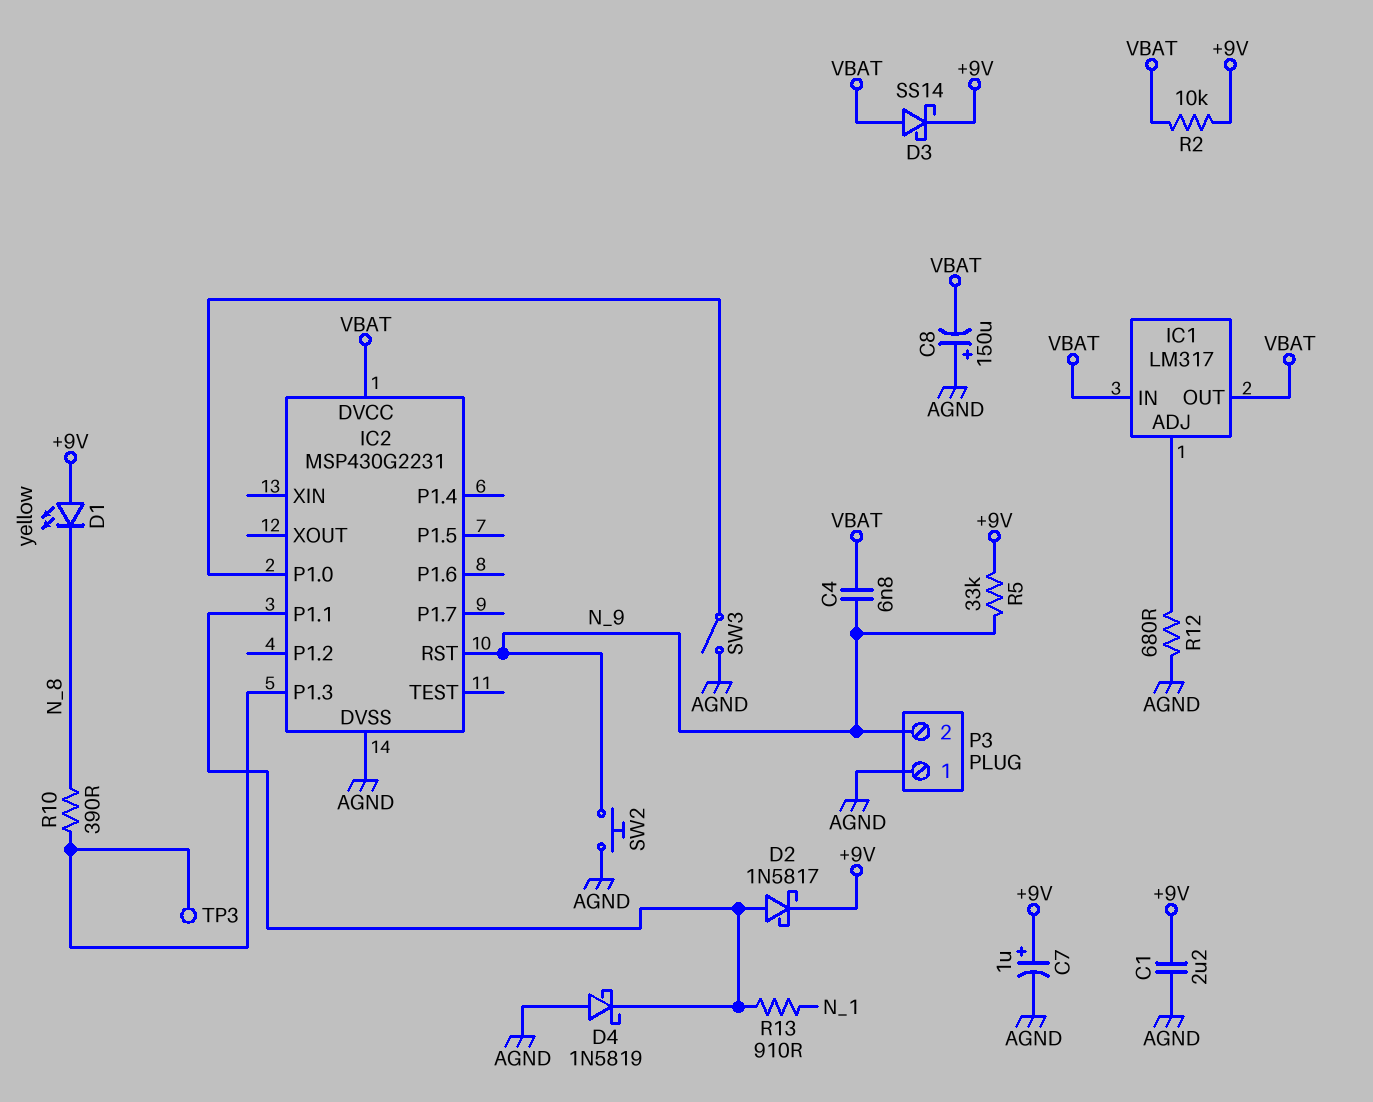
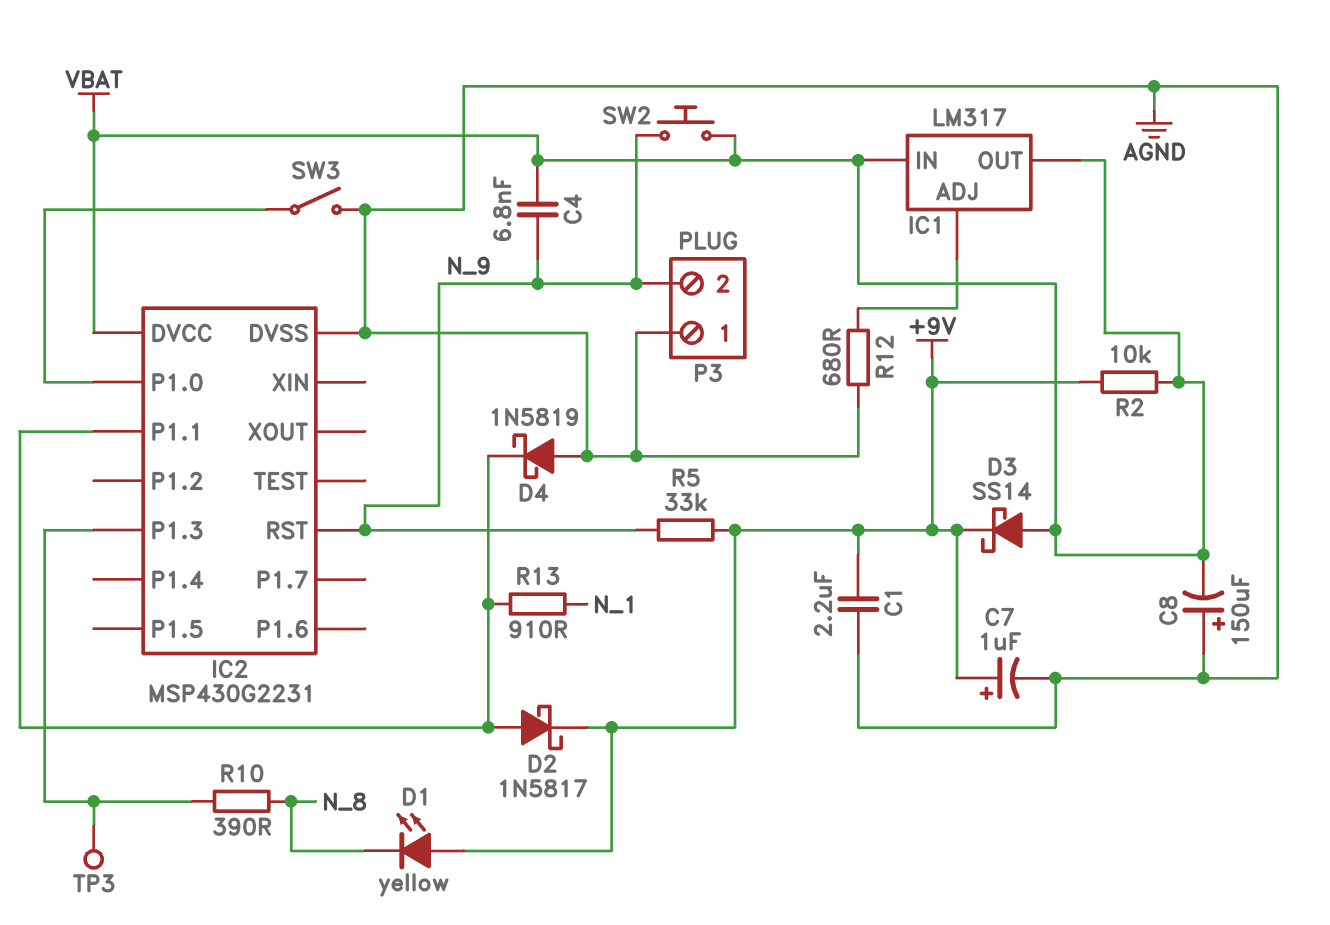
SW2: button (AGND, N_9) -> button (N_9, VBAT)

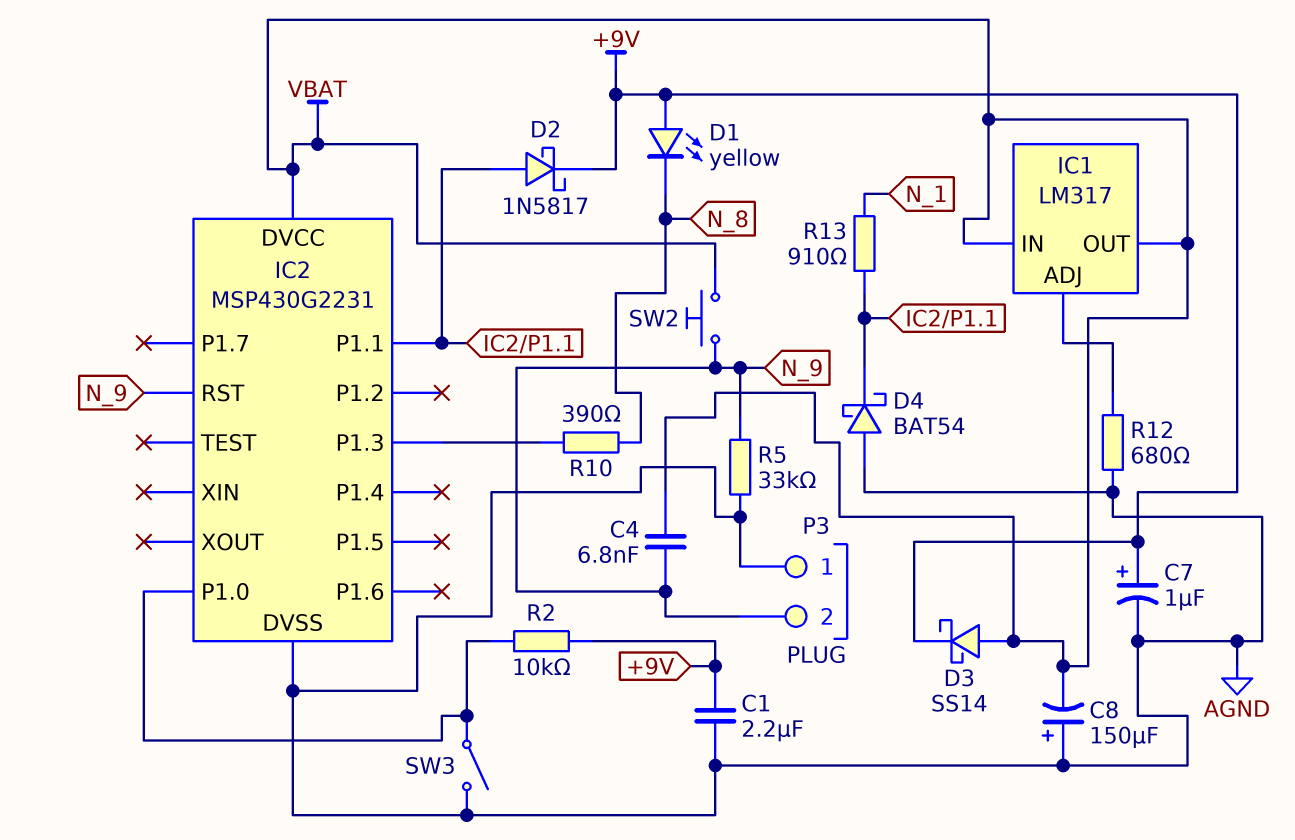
D4: schottky 1N5819 (A AGND, K IC2/P1.1) -> schottky BAT54 (A AGND, K IC2/P1.1)
R2: 10k (+9V, VBAT) -> 10k (+9V, IC2/P1.0)
R5: 33k (+9V, N_9) -> 33k (AGND, N_9)
TP3: test point (IC2/P1.3) -> none

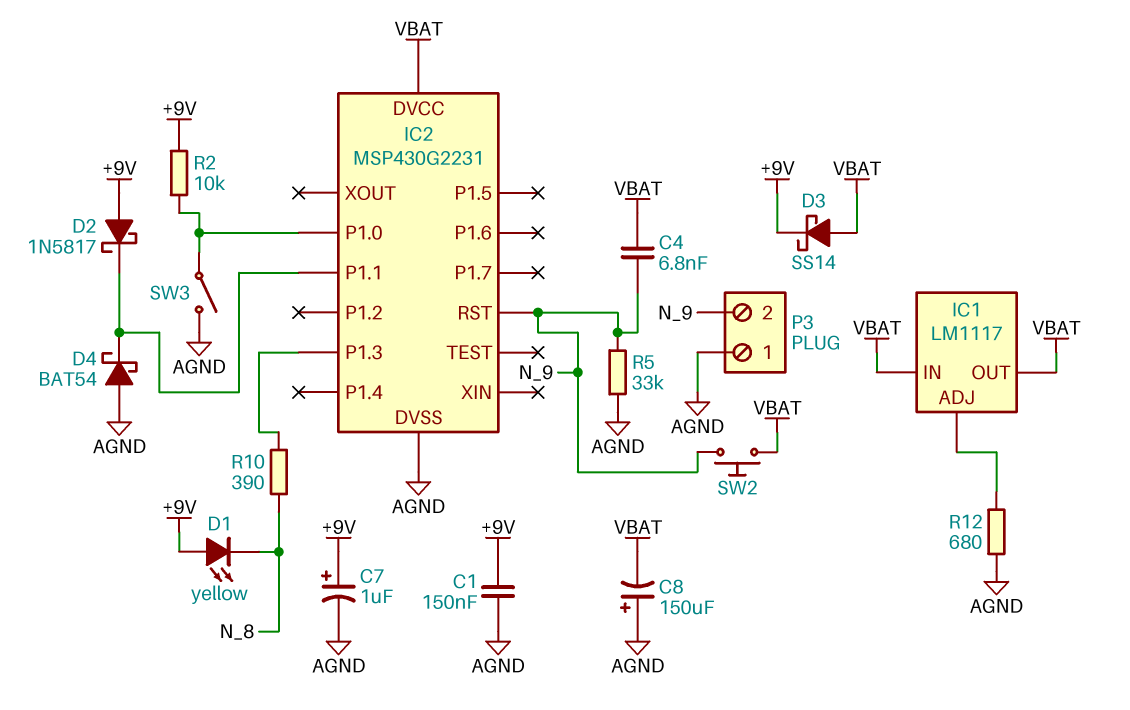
C1: 2.2uF (+9V, AGND) -> 150nF (+9V, AGND)
D2: schottky 1N5817 (A IC2/P1.1, K +9V) -> schottky 1N5817 (A +9V, K IC2/P1.1)
IC1: LM317 -> LM1117
R13: 910 (IC2/P1.1, N_1) -> none

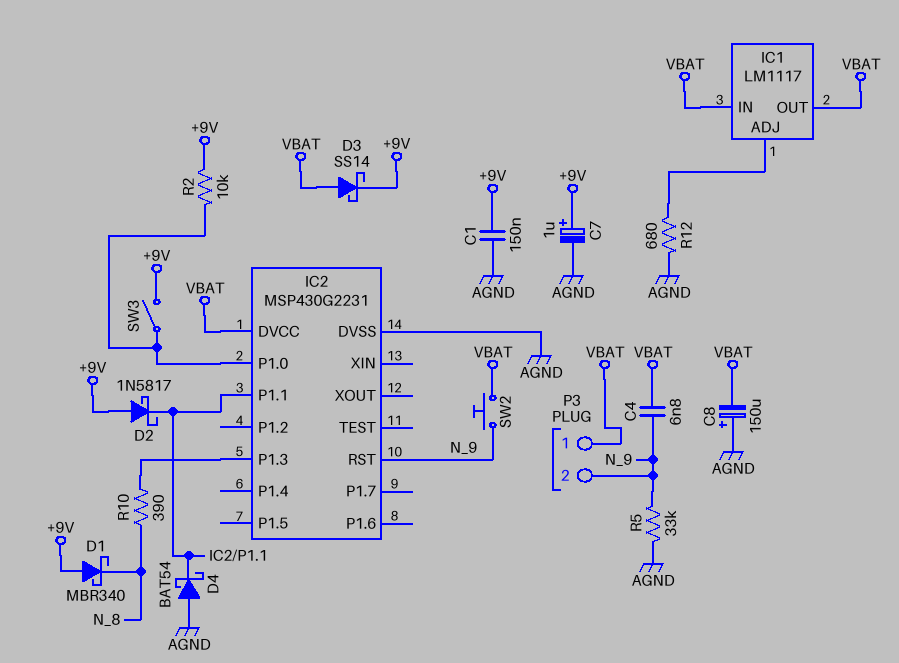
D1: LED yellow (A +9V, K N_8) -> schottky MBR340 (A +9V, K N_8)
P3 pin 1: AGND -> VBAT
SW3: switch (AGND, IC2/P1.0) -> switch (+9V, IC2/P1.0)

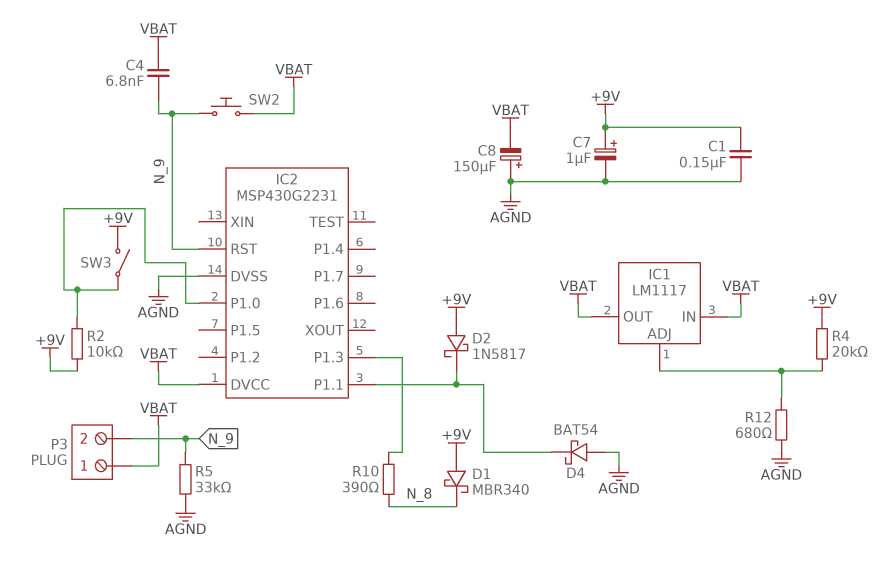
D3: schottky SS14 (A VBAT, K +9V) -> none
R4: none -> 20k (+9V, IC1/ADJ)

